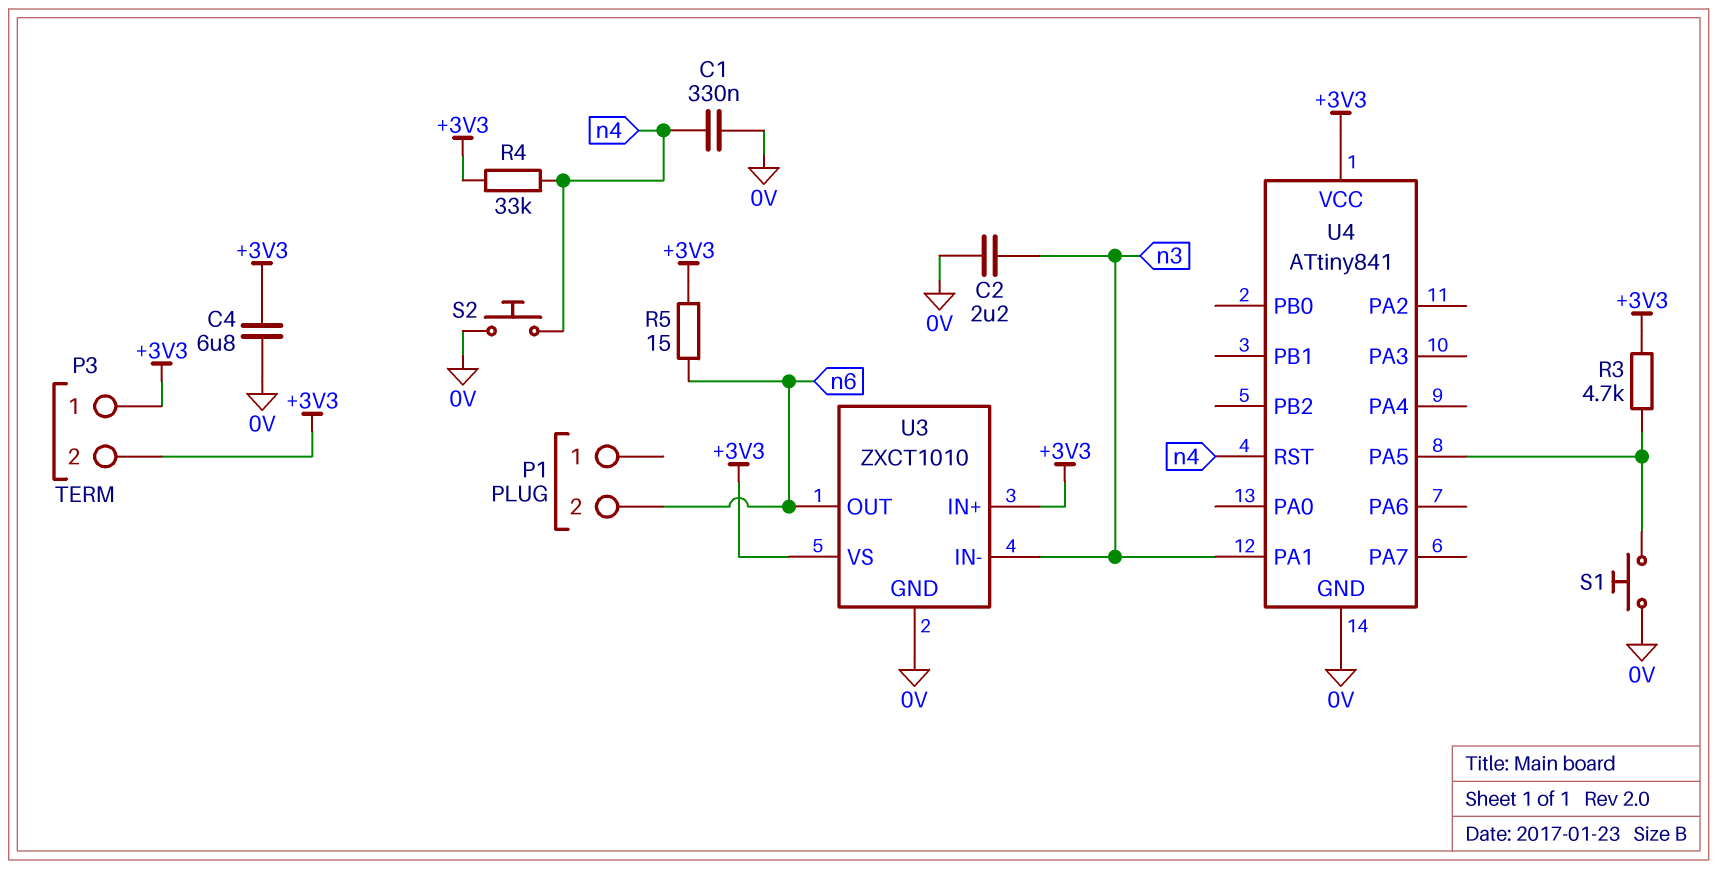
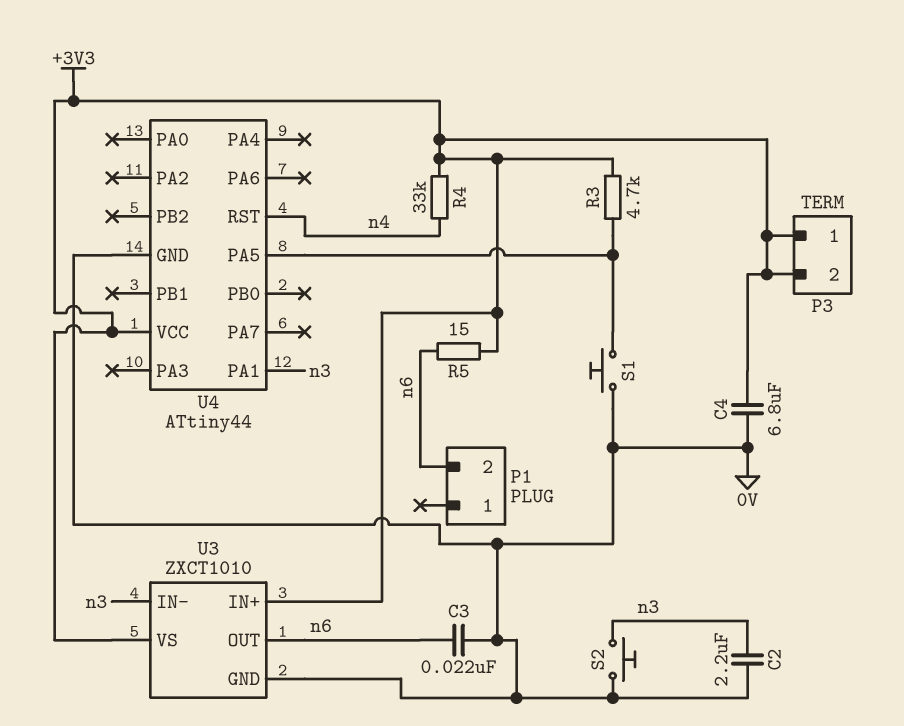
C1: 330nF (0V, n4) -> none
C3: none -> 22nF (0V, n6)
S2: button (0V, n4) -> button (0V, n3)
U4: ATtiny841 -> ATtiny44

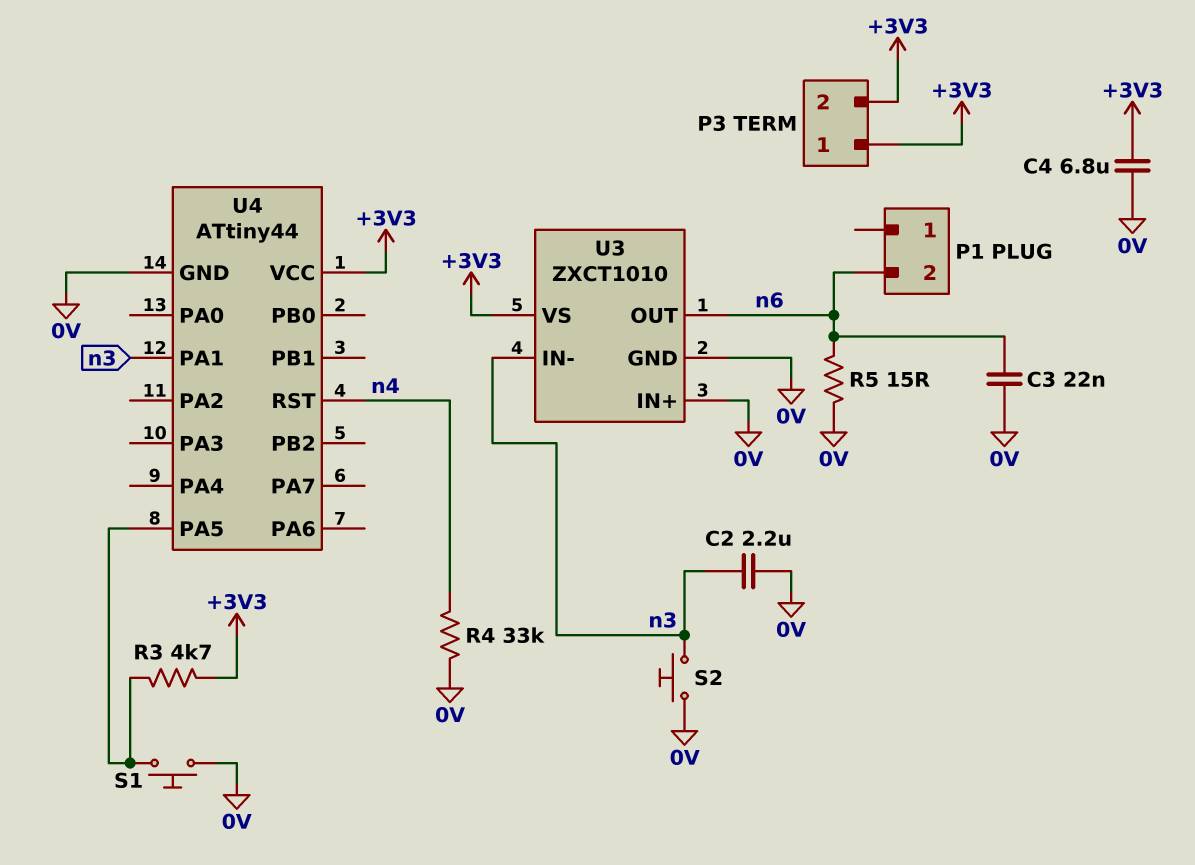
R4: 33k (+3V3, n4) -> 33k (0V, n4)
R5: 15 (+3V3, n6) -> 15 (0V, n6)
U3 pin IN+: +3V3 -> 0V

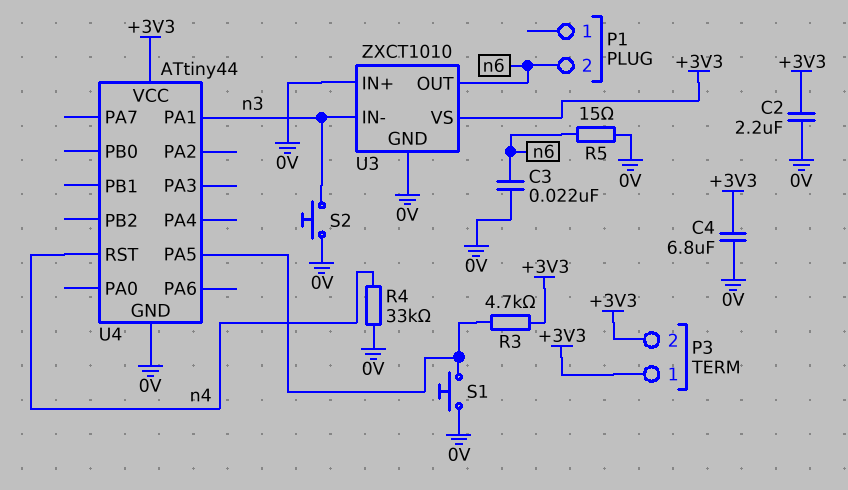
C2: 2.2uF (0V, n3) -> 2.2uF (+3V3, 0V)

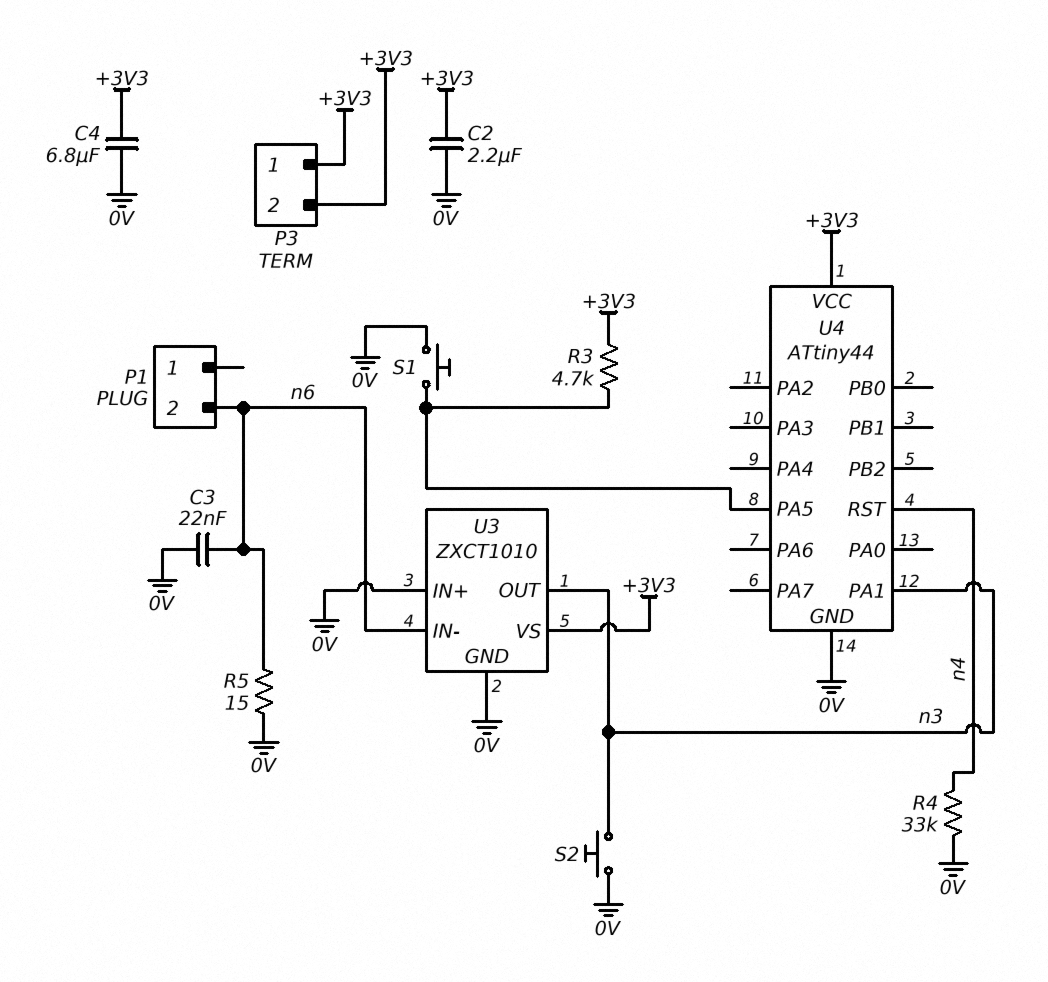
U3 pin IN-: n3 -> n6
U3 pin OUT: n6 -> n3

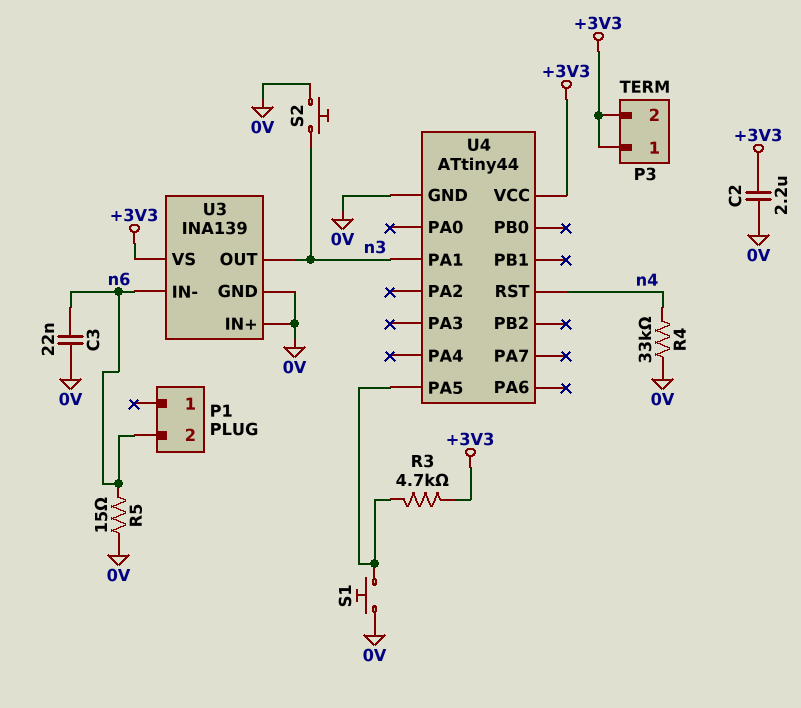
C4: 6.8uF (+3V3, 0V) -> none
U3: ZXCT1010 -> INA139

